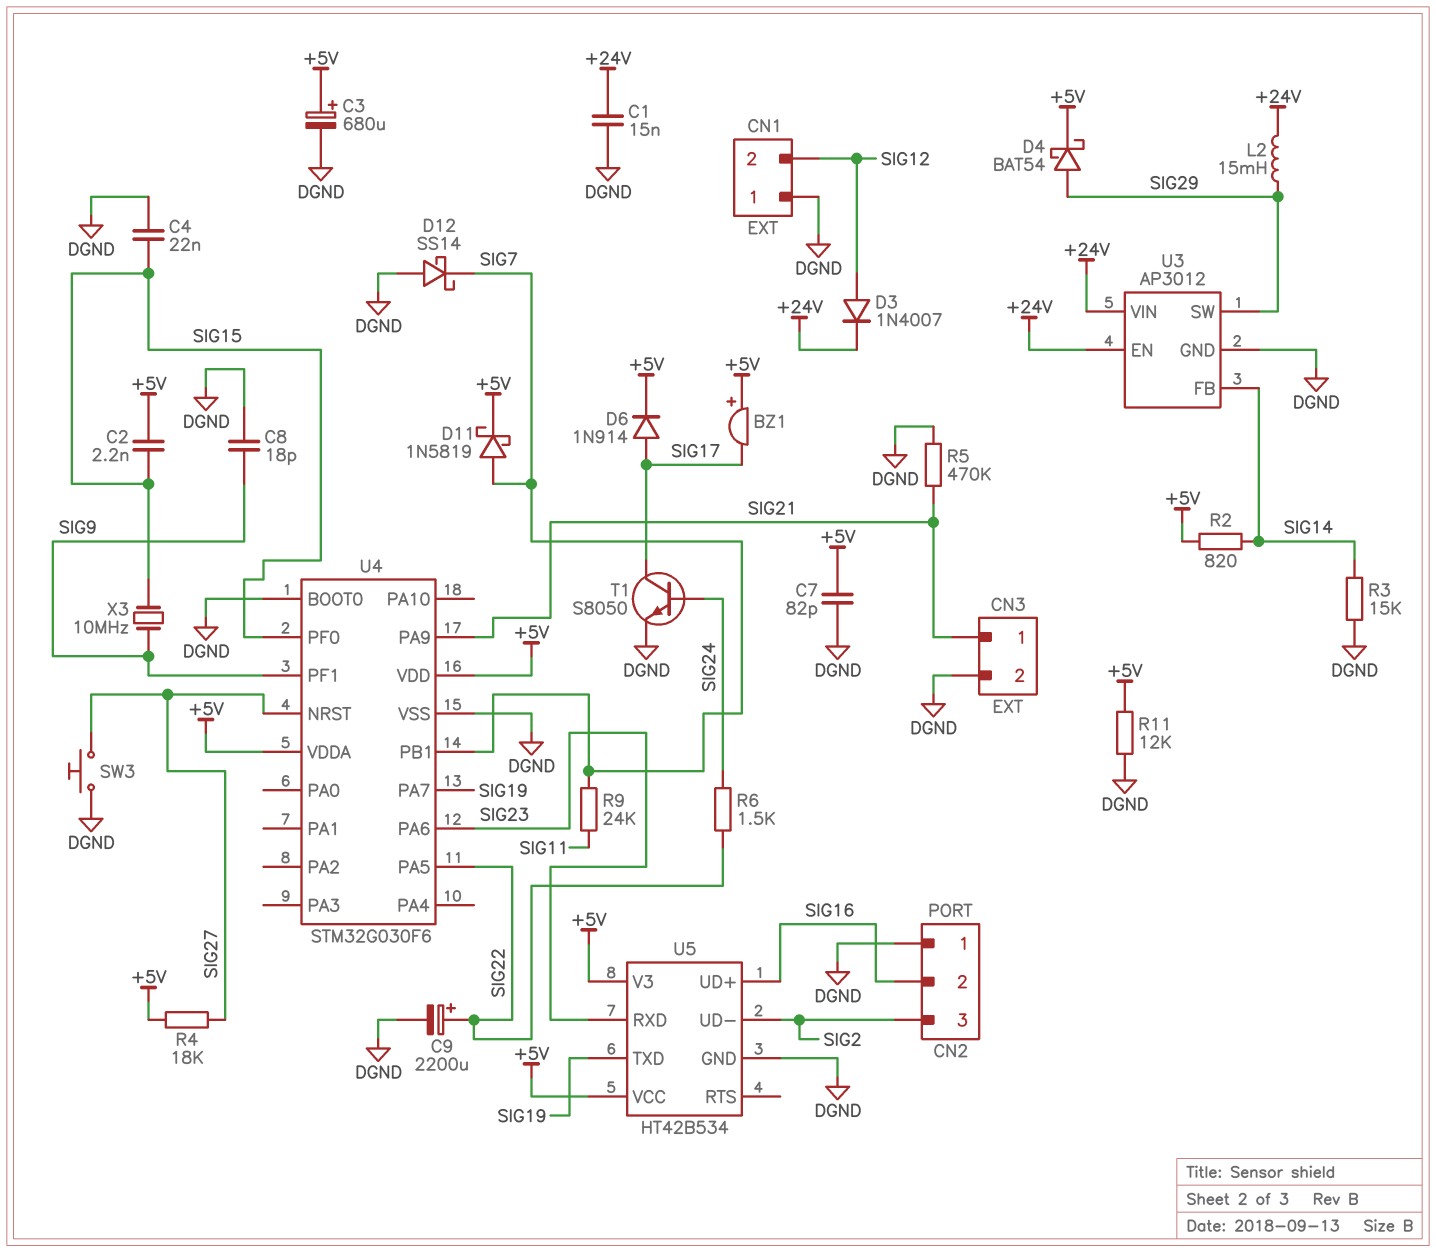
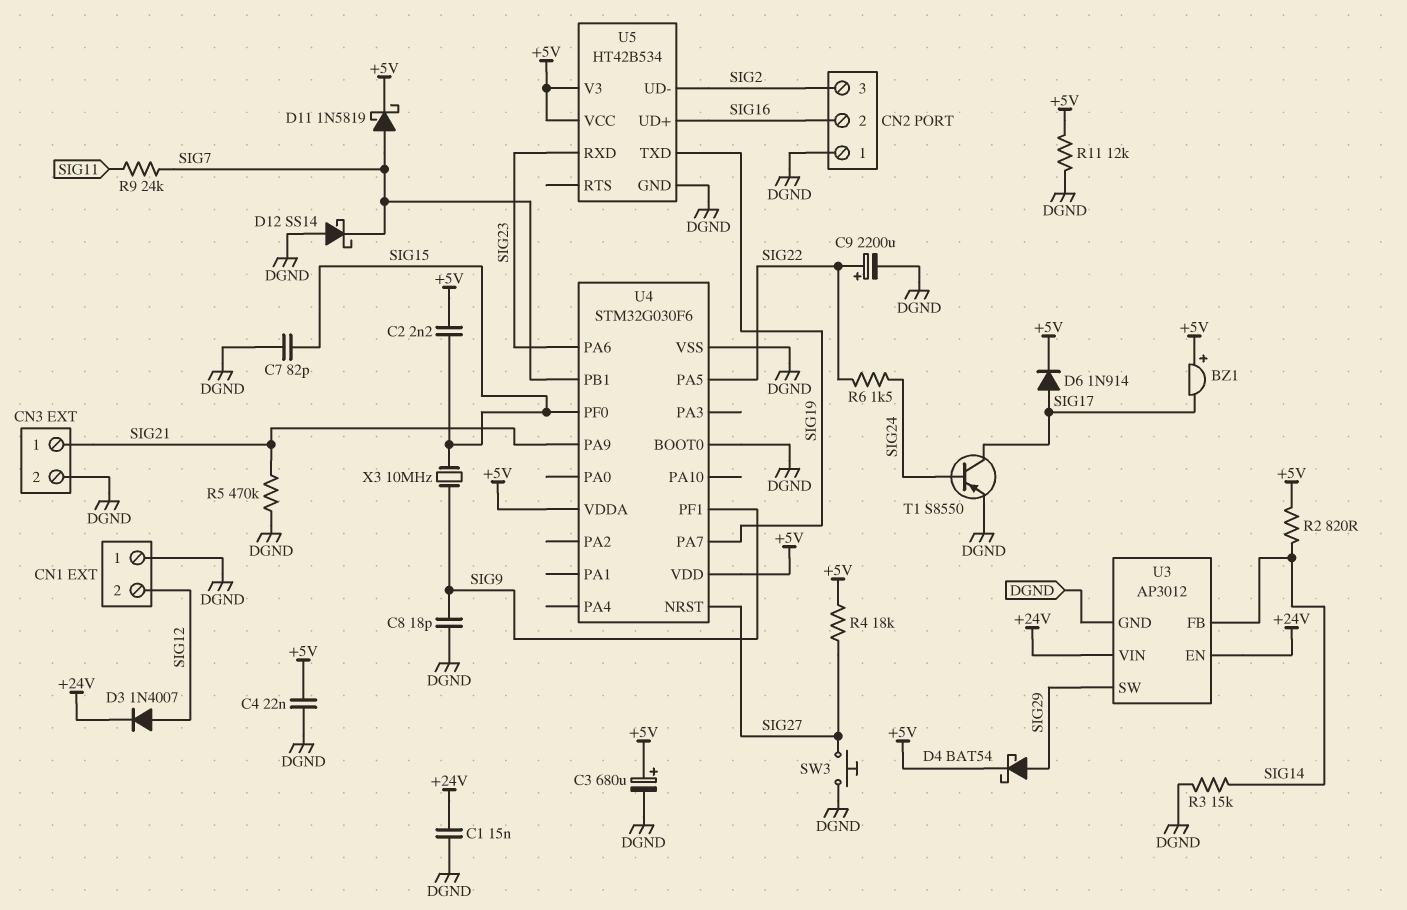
C4: 22nF (DGND, SIG15) -> 22nF (+5V, DGND)
C7: 82pF (+5V, DGND) -> 82pF (DGND, SIG15)
L2: 15mH (+24V, SIG29) -> none
T1: NPN S8050 (B SIG24, C SIG17, E DGND) -> PNP S8550 (B SIG24, C SIG17, E DGND)

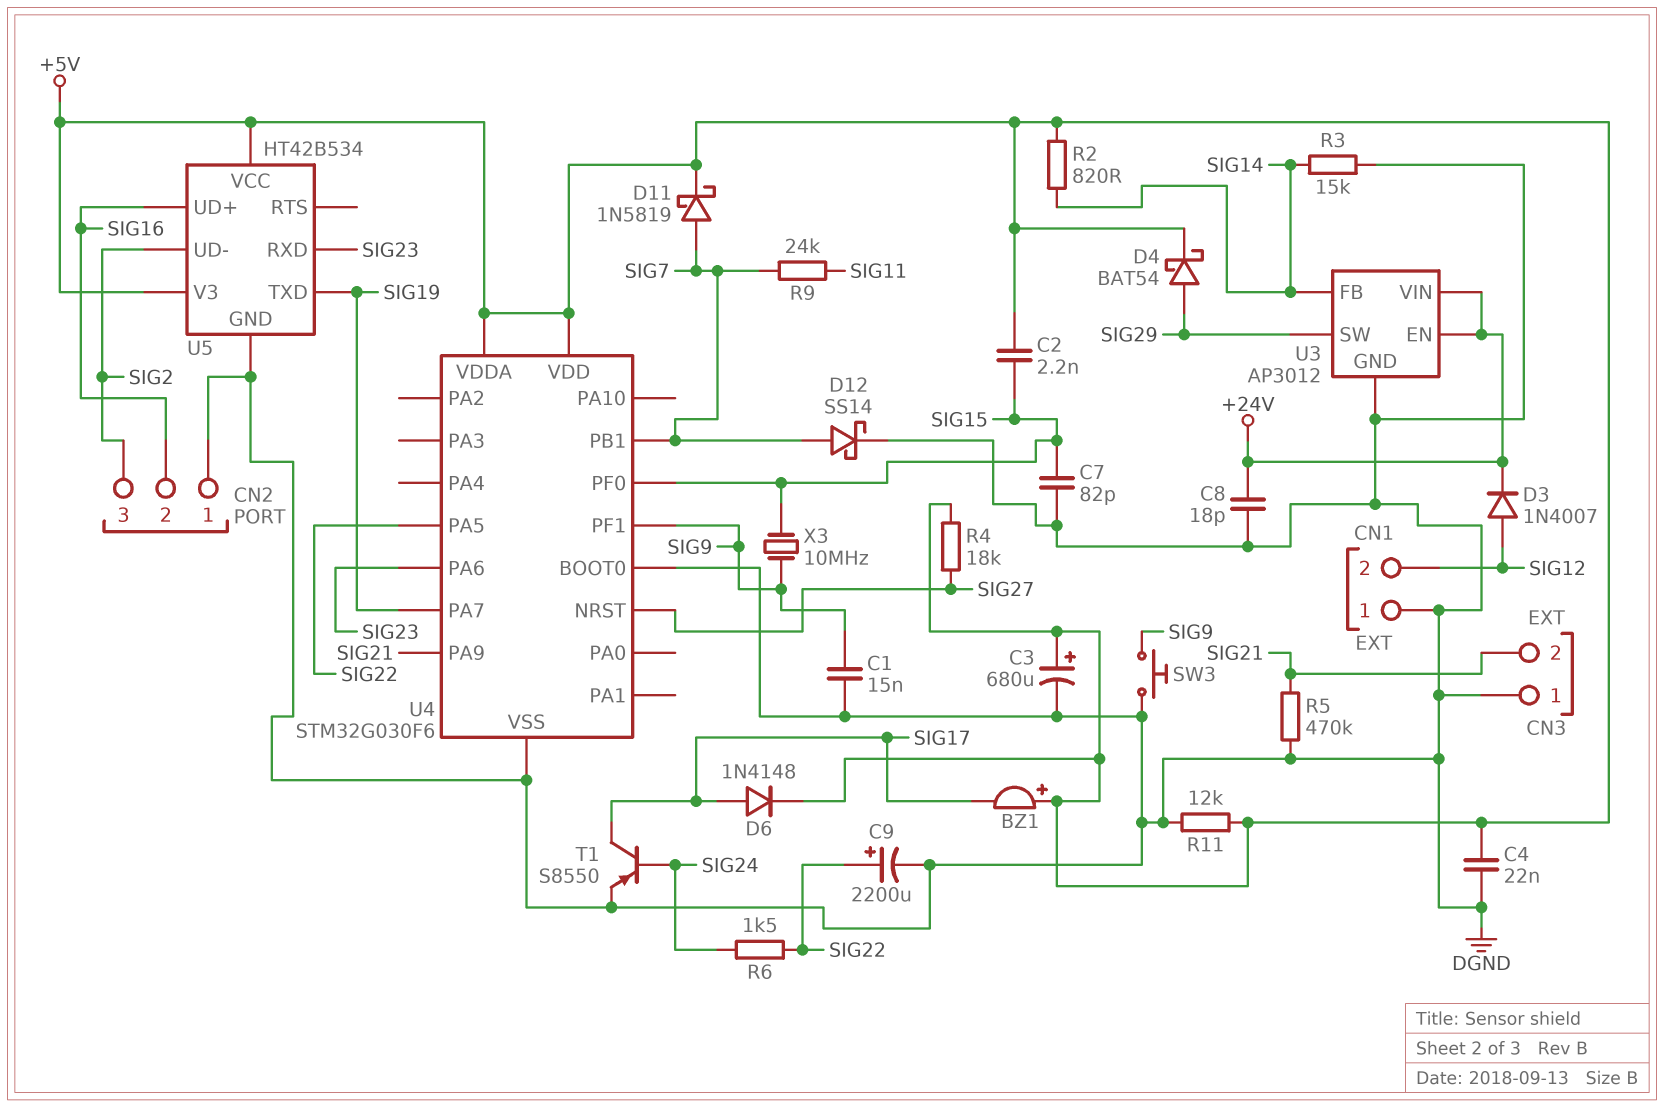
C1: 15nF (+24V, DGND) -> 15nF (DGND, SIG9)
C8: 18pF (DGND, SIG9) -> 18pF (+24V, DGND)
CN3 pin 1: SIG21 -> DGND
CN3 pin 2: DGND -> SIG21
D6: diode 1N914 (A SIG17, K +5V) -> diode 1N4148 (A SIG17, K +5V)
D12: schottky SS14 (A DGND, K SIG7) -> schottky SS14 (A SIG7, K DGND)
SW3: button (DGND, SIG27) -> button (DGND, SIG9)

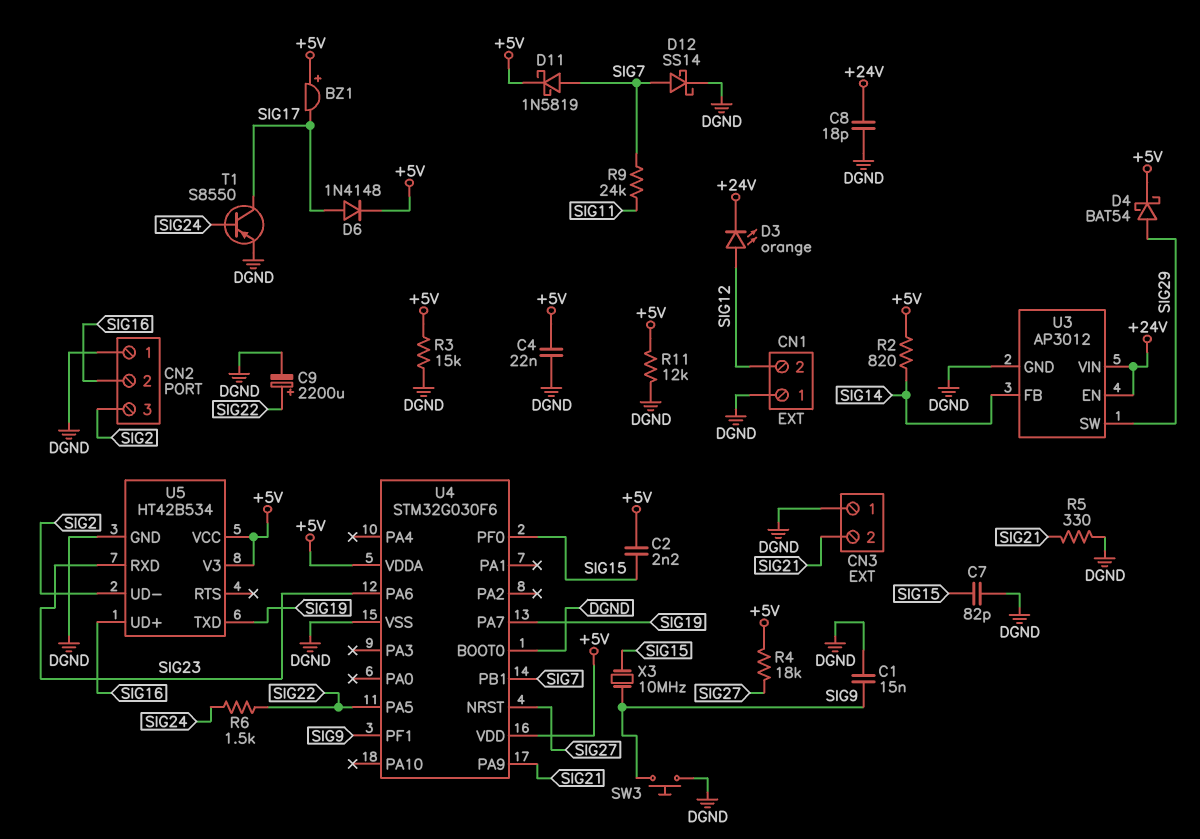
C3: 680uF (plus +5V, minus DGND) -> none
D3: diode 1N4007 (A SIG12, K +24V) -> LED orange (A SIG12, K +24V)
R3: 15k (DGND, SIG14) -> 15k (+5V, DGND)
R5: 470k (DGND, SIG21) -> 330 (DGND, SIG21)

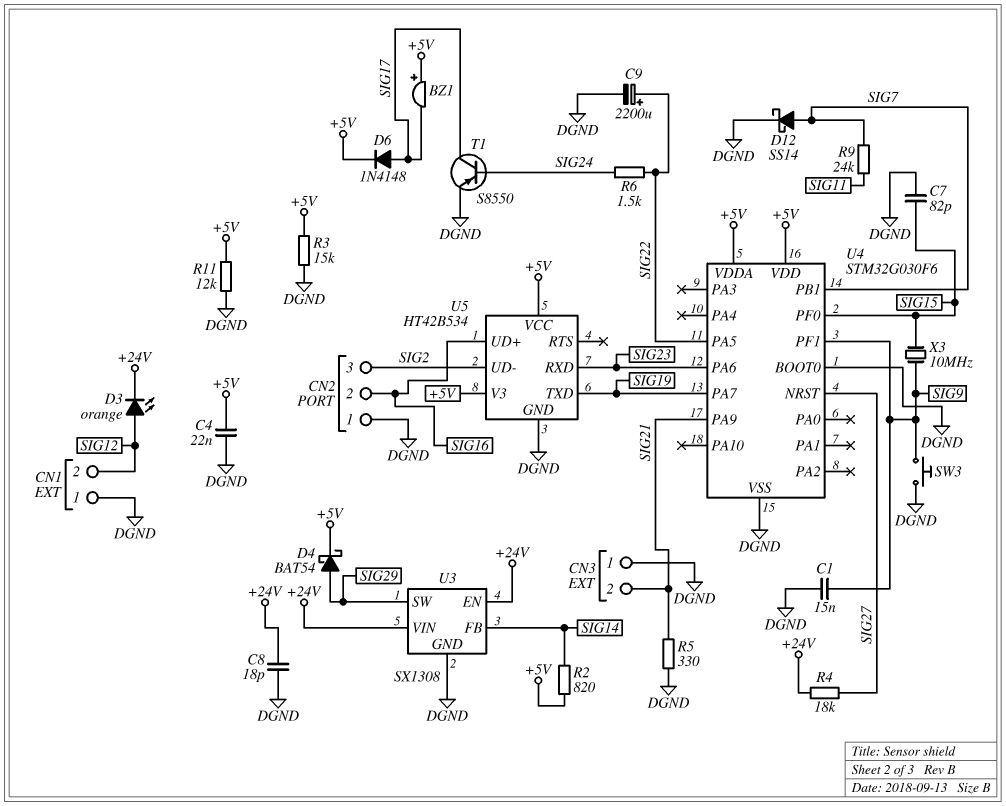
C2: 2.2nF (+5V, SIG15) -> none
D11: schottky 1N5819 (A SIG7, K +5V) -> none
R4: 18k (+5V, SIG27) -> 18k (+24V, SIG27)
U3: AP3012 -> SX1308

